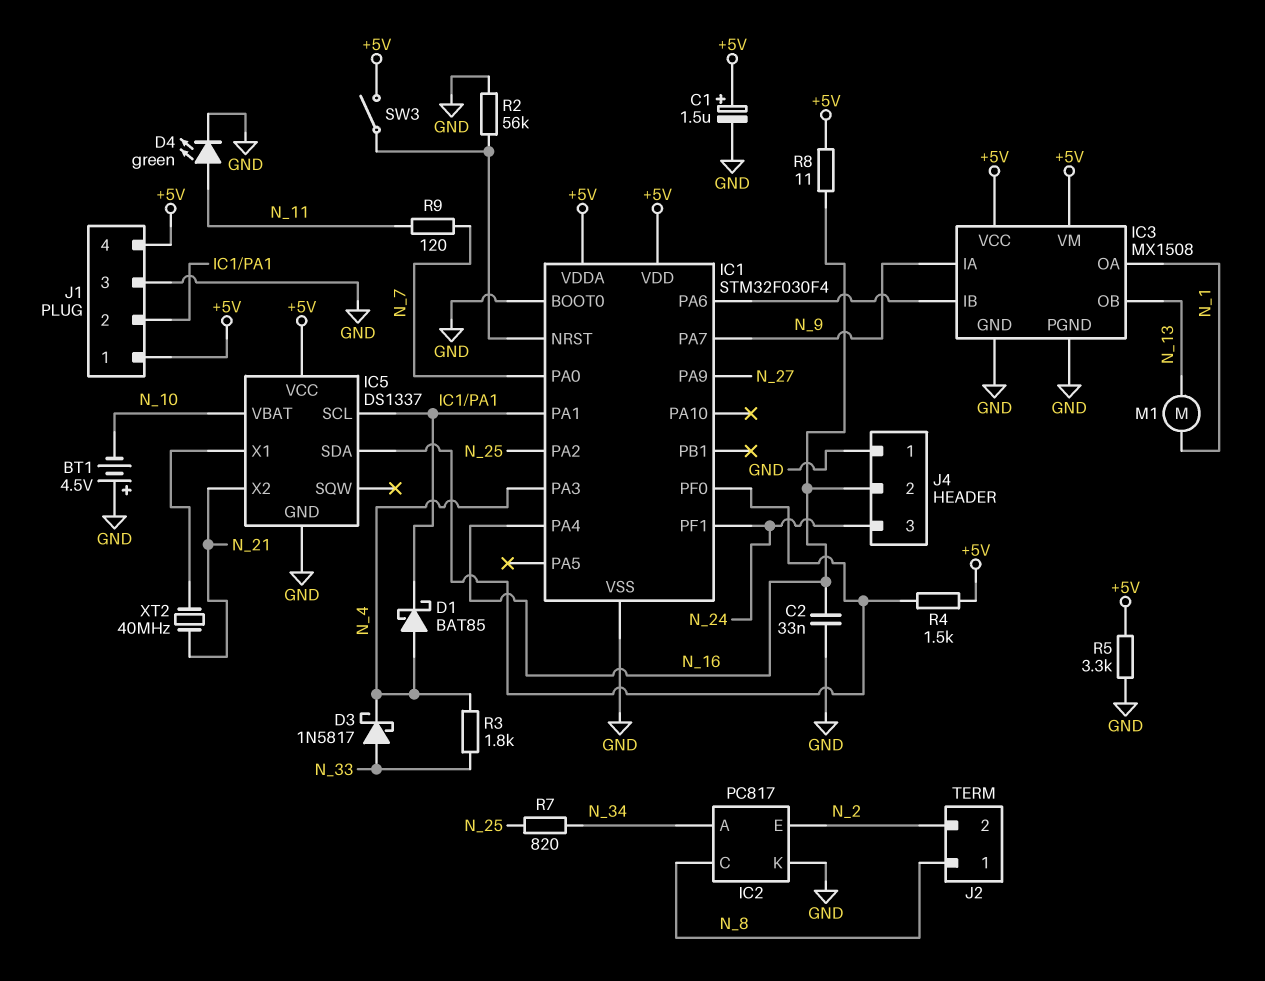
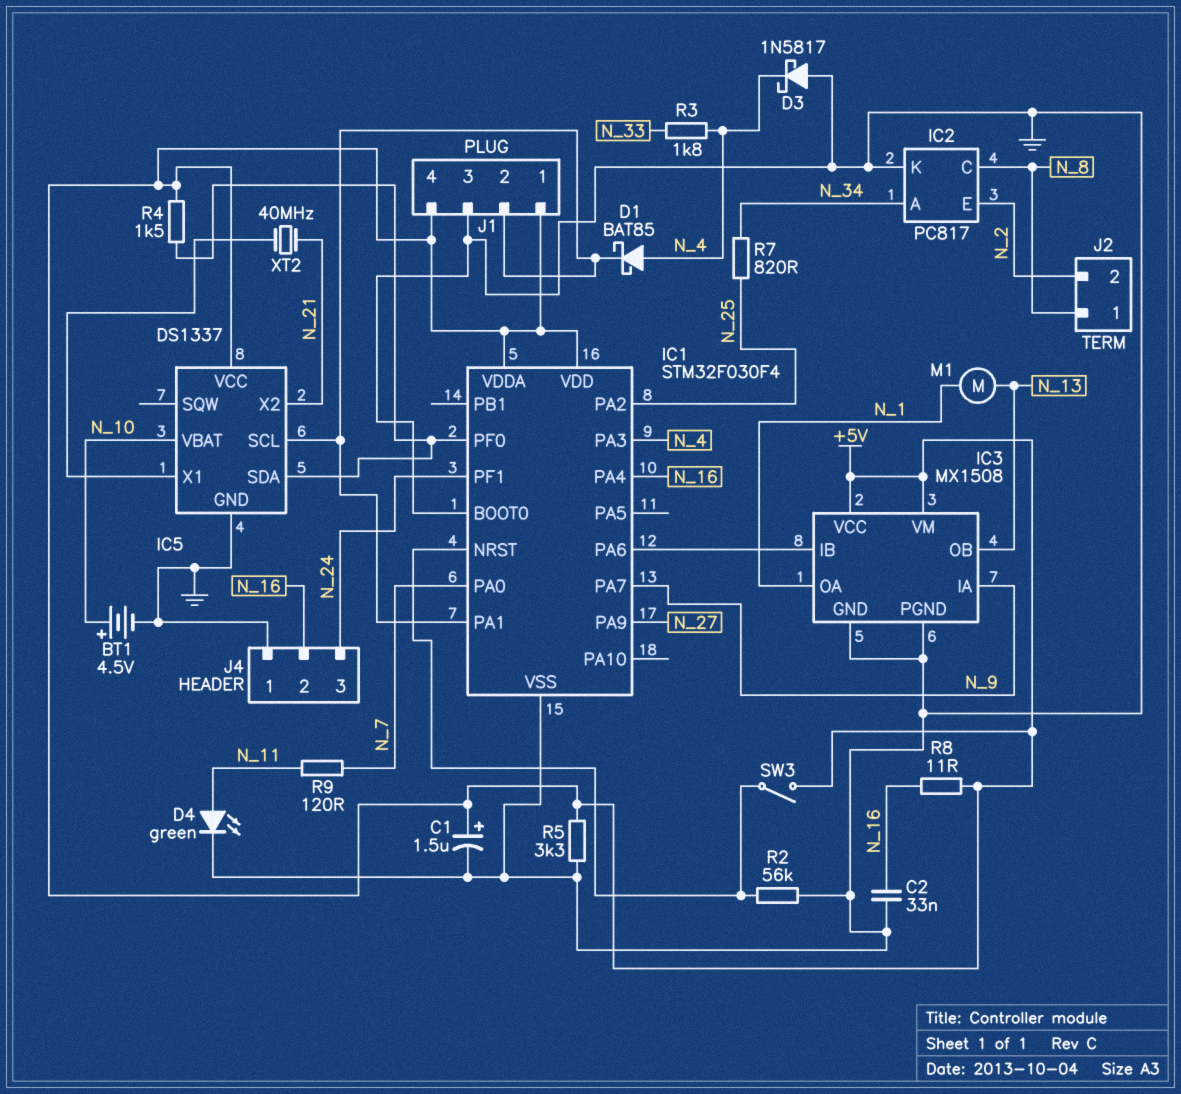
BT1: 4.5V (plus GND, minus N_10) -> 4.5V (plus N_10, minus GND)
D3: schottky 1N5817 (A N_33, K N_4) -> schottky 1N5817 (A GND, K N_4)

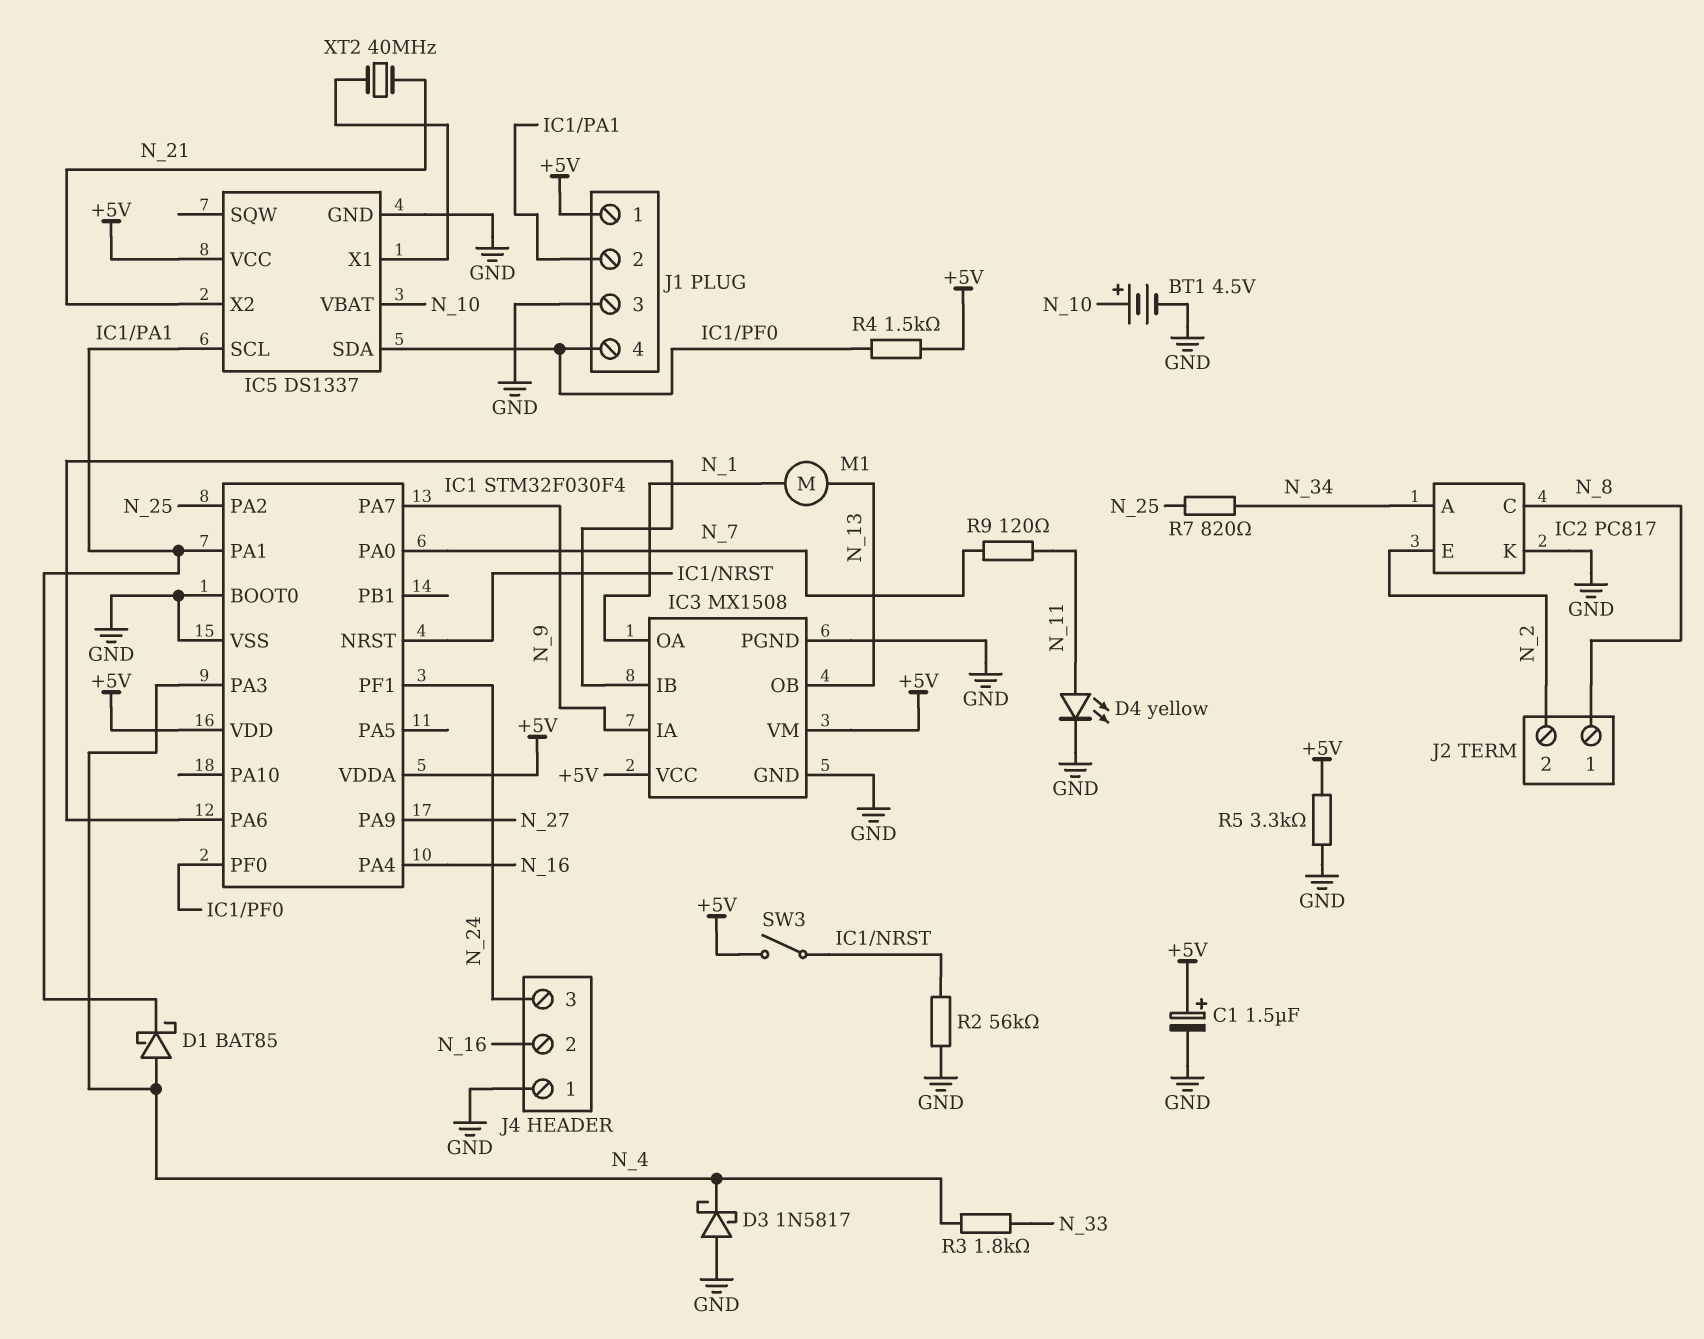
C2: 33nF (GND, N_16) -> none
D4: LED green (A N_11, K GND) -> LED yellow (A N_11, K GND)
J1 pin 4: +5V -> IC1/PF0
R8: 11 (+5V, N_16) -> none

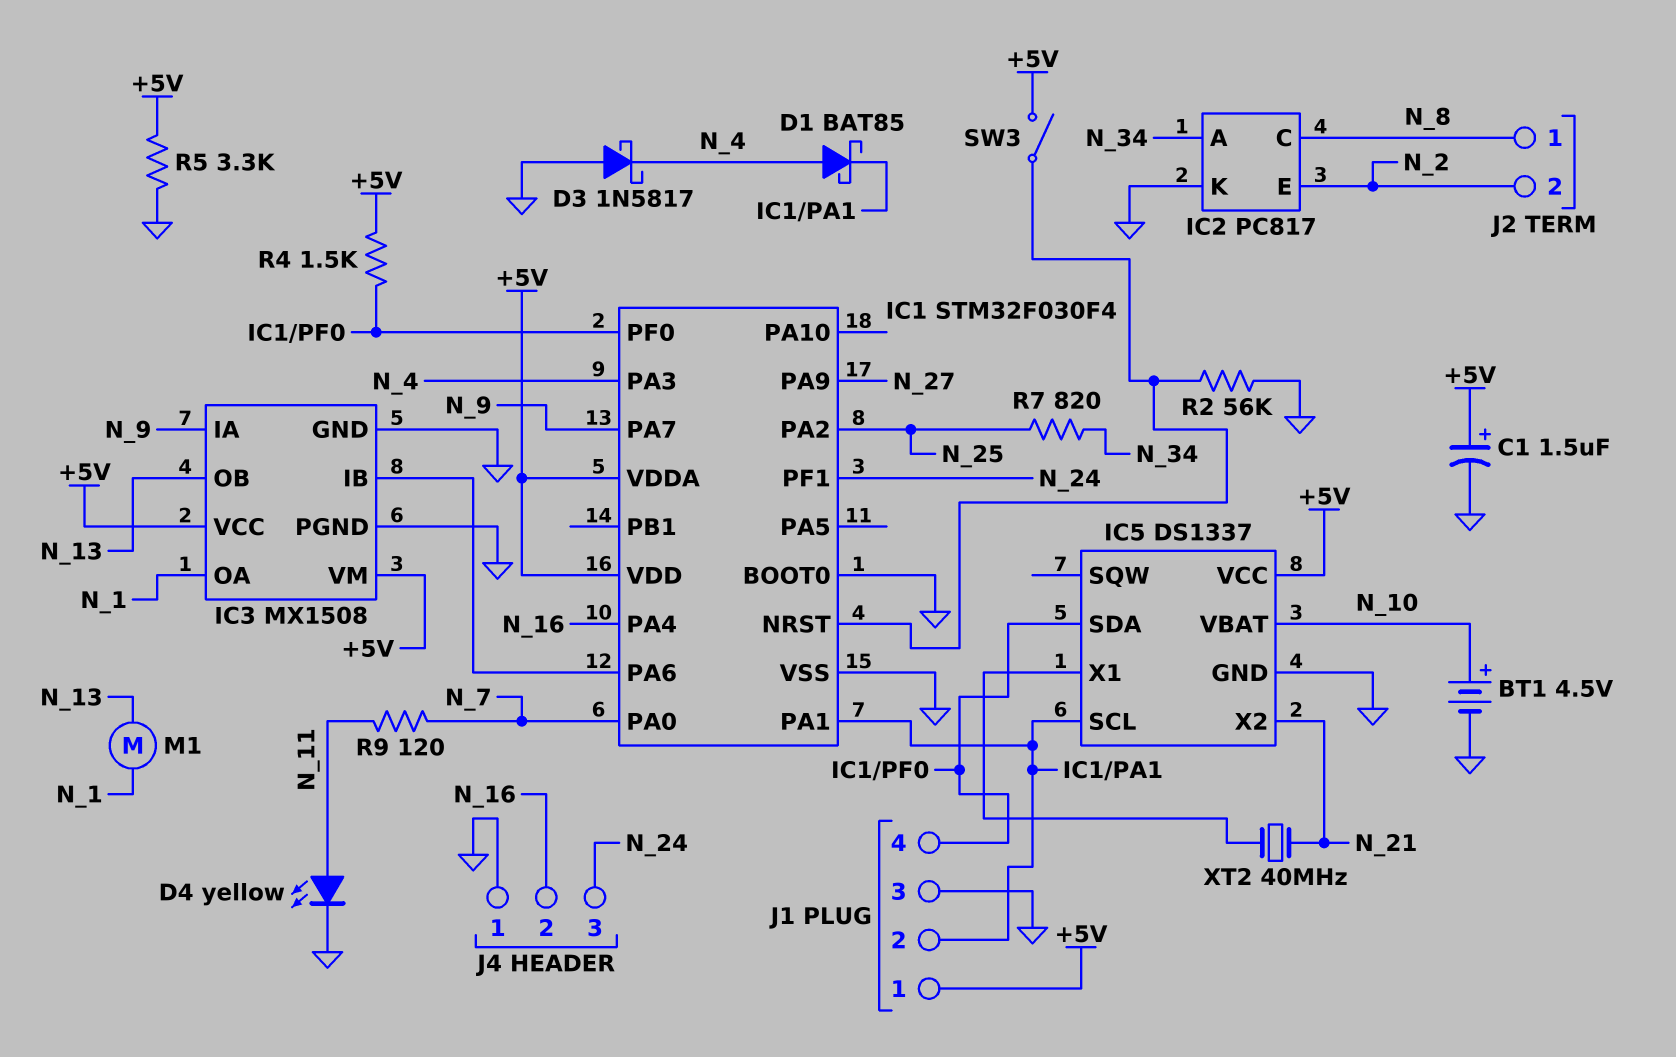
R3: 1.8k (N_4, N_33) -> none

